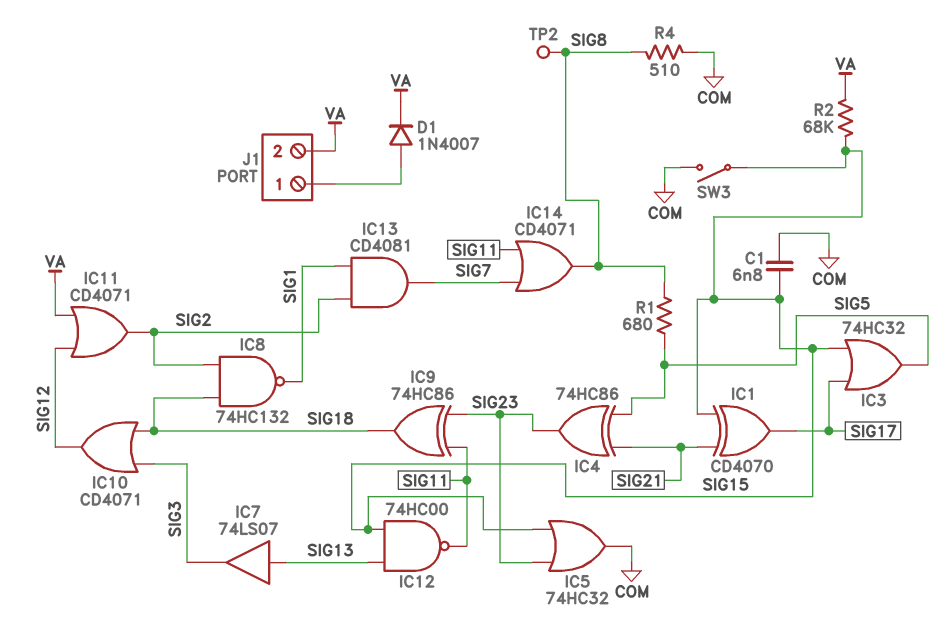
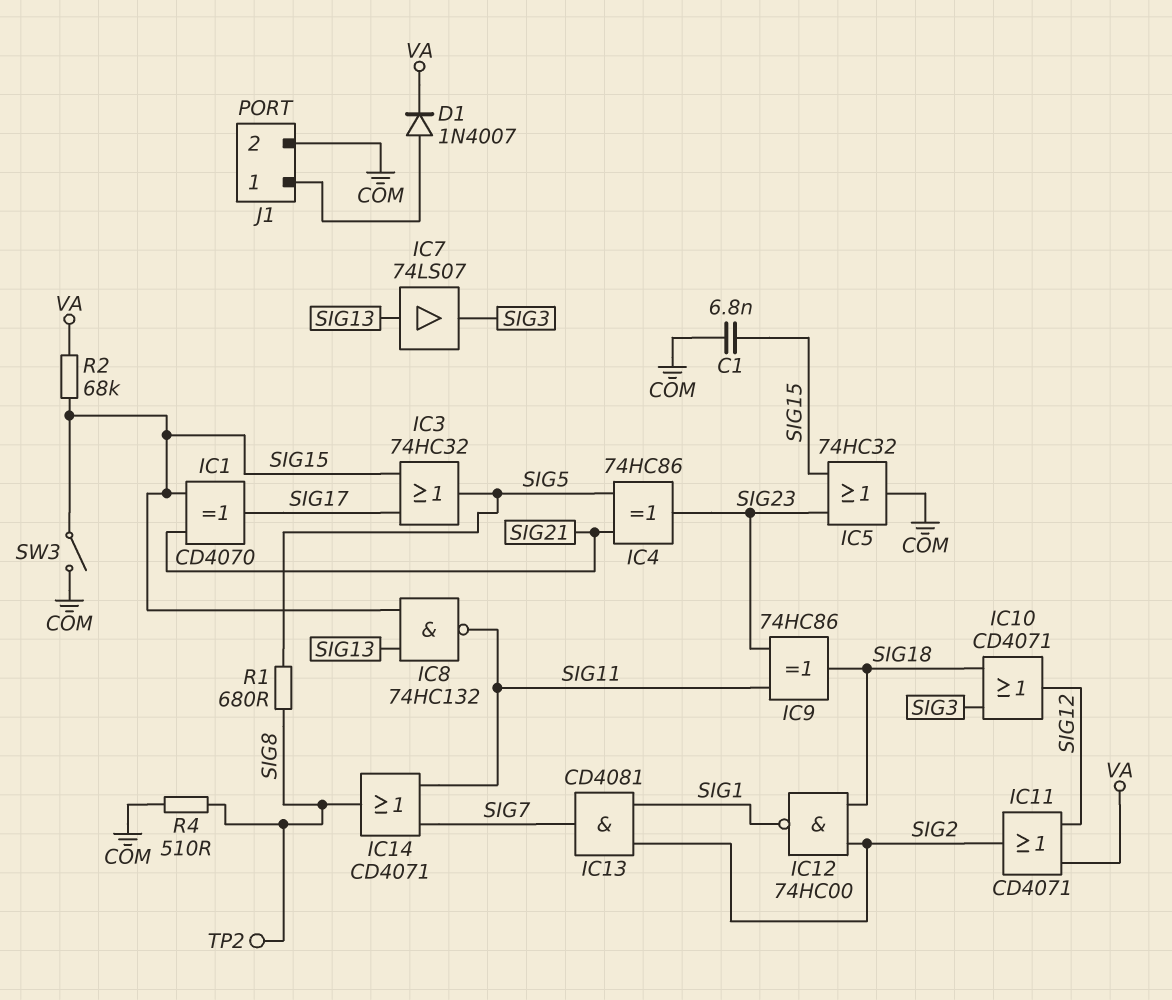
IC8: NAND 74HC132 (in SIG2, in SIG18, out SIG1) -> NAND 74HC132 (in SIG13, in SIG15, out SIG11)
IC12: NAND 74HC00 (in SIG13, in SIG15, out SIG11) -> NAND 74HC00 (in SIG2, in SIG18, out SIG1)
J1 pin 2: VA -> COM

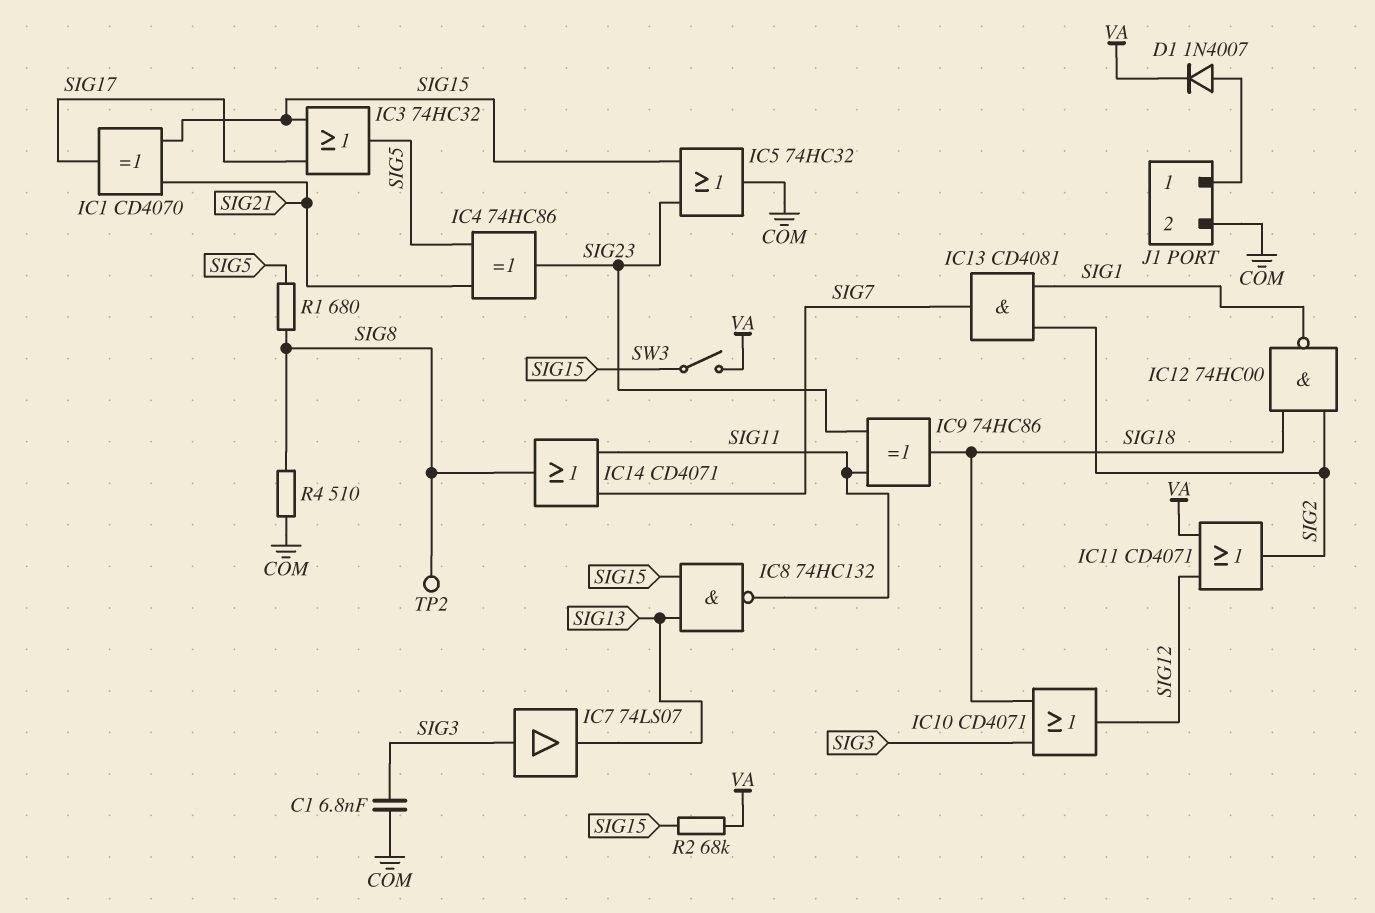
C1: 6.8nF (COM, SIG15) -> 6.8nF (COM, SIG3)
IC7: buffer 74LS07 (in SIG13, out SIG3) -> buffer 74LS07 (in SIG3, out SIG13)
SW3: switch (COM, SIG15) -> switch (SIG15, VA)

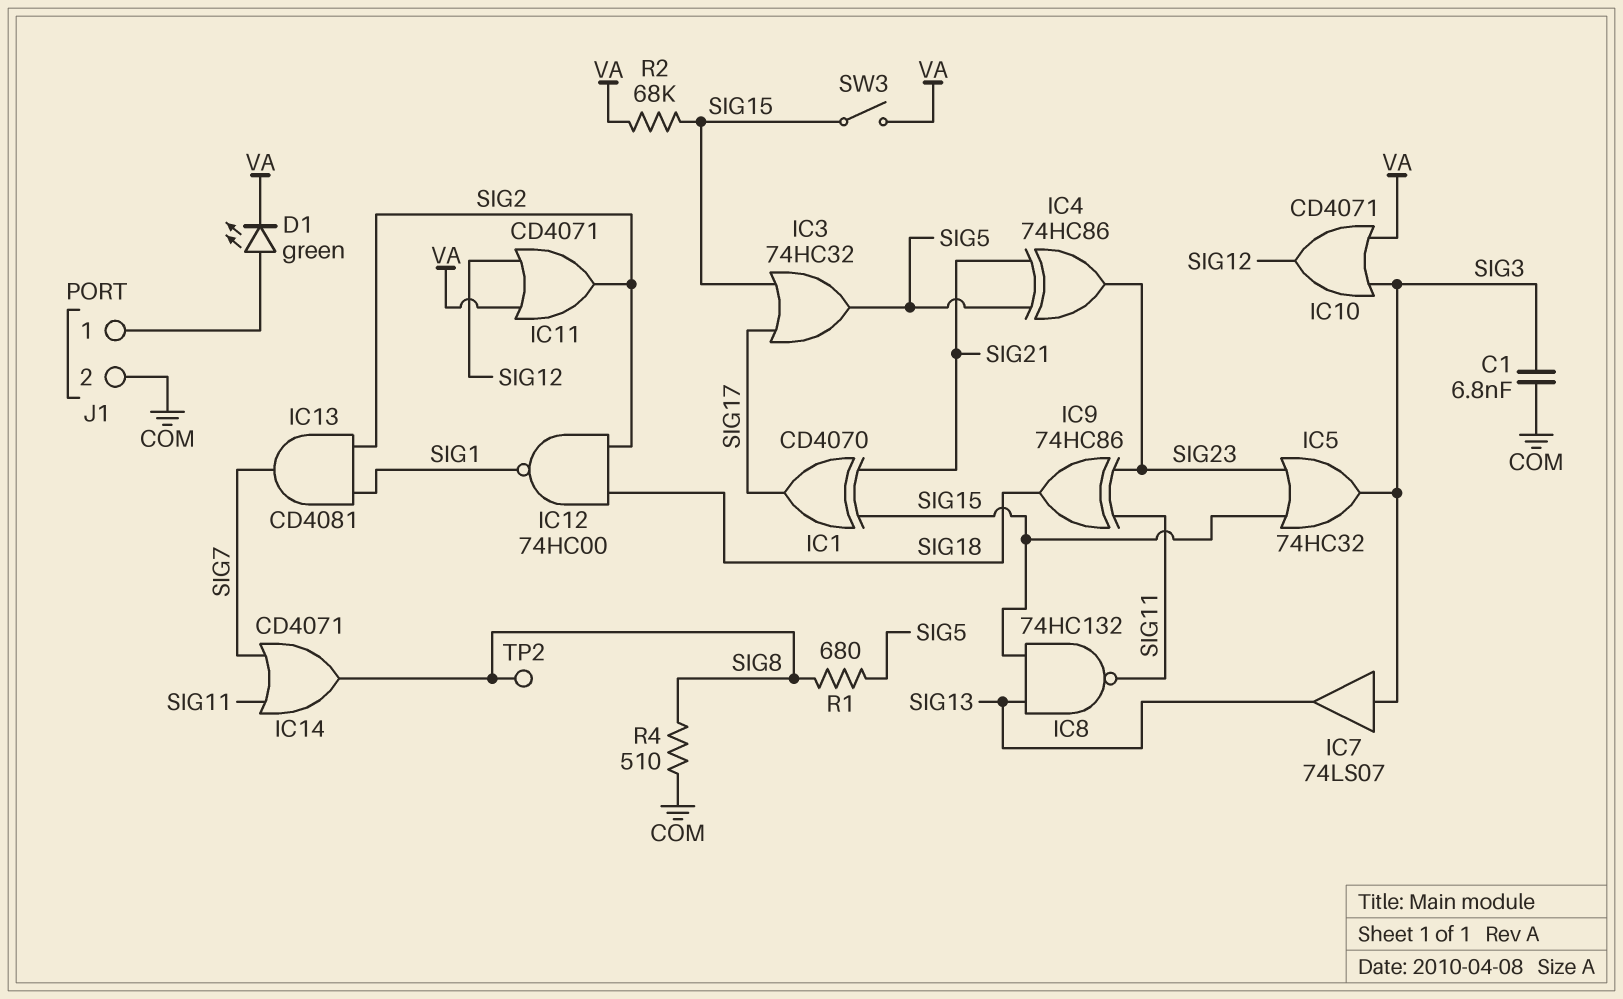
D1: diode 1N4007 (A J1/1, K VA) -> LED green (A J1/1, K VA)
IC5: OR 74HC32 (in SIG15, in SIG23, out COM) -> OR 74HC32 (in SIG15, in SIG23, out SIG3)
IC10: OR CD4071 (in SIG3, in SIG18, out SIG12) -> OR CD4071 (in SIG3, in VA, out SIG12)

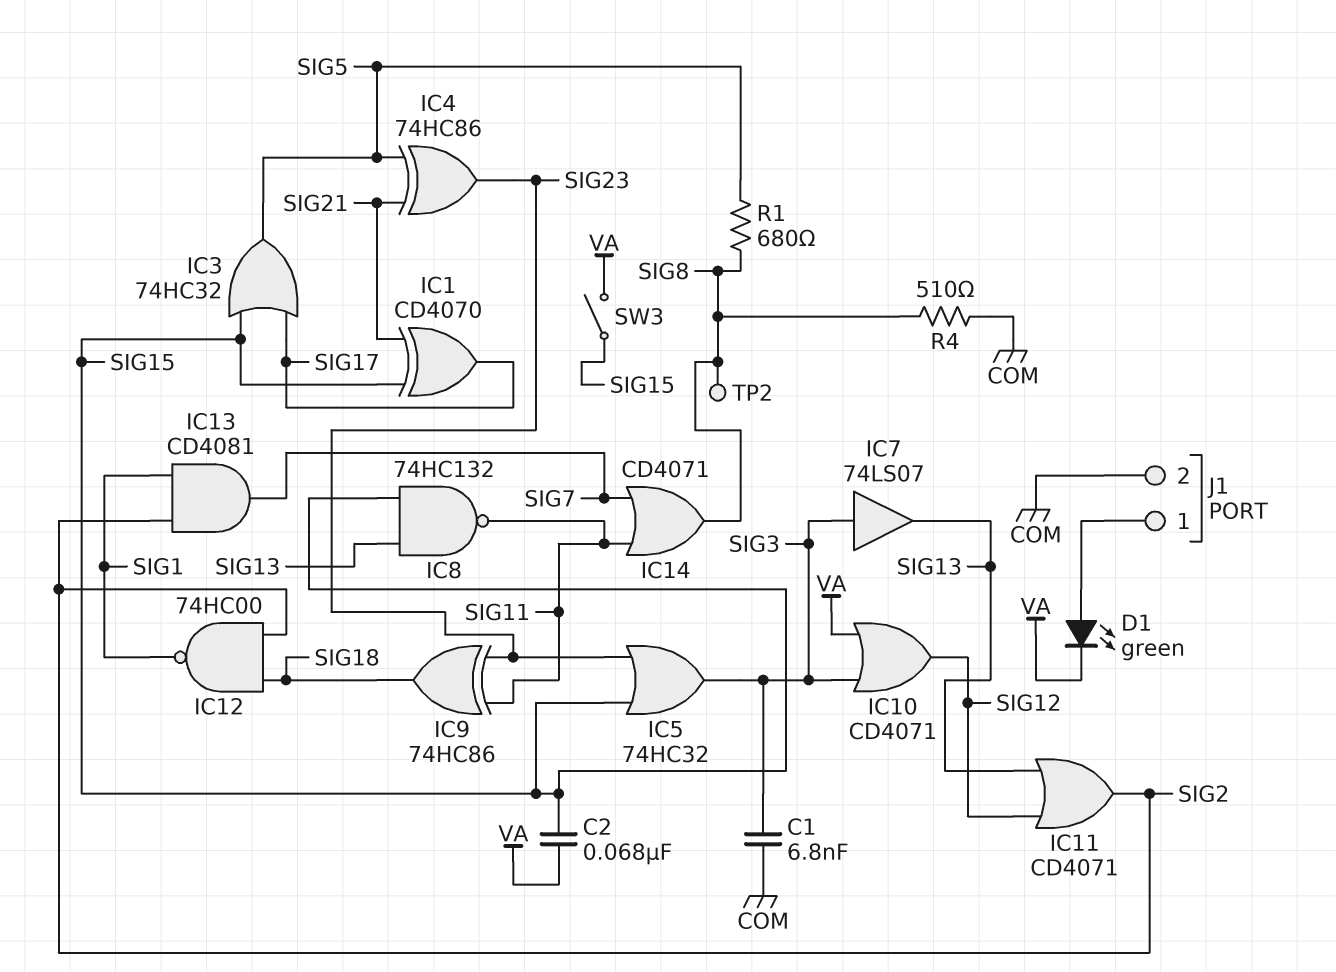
C2: none -> 68nF (SIG15, VA)
IC11: OR CD4071 (in SIG12, in VA, out SIG2) -> OR CD4071 (in SIG12, in SIG13, out SIG2)
R2: 68k (SIG15, VA) -> none

